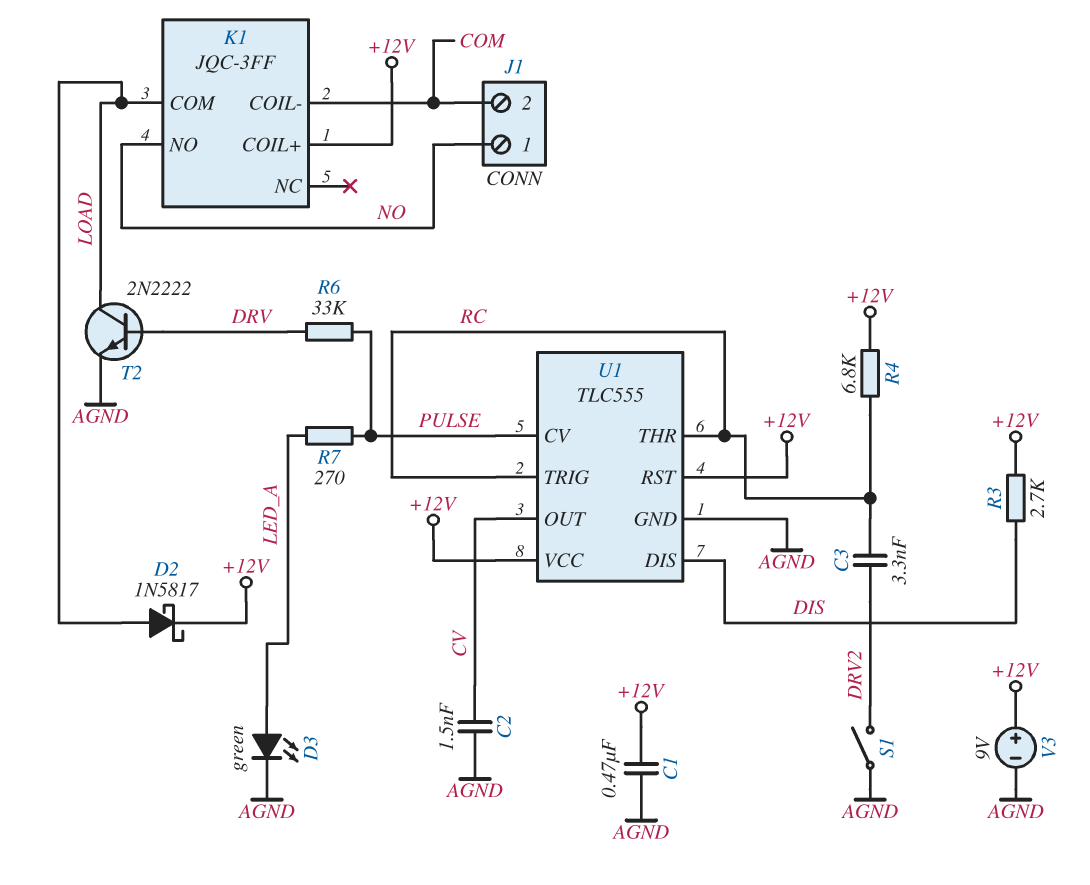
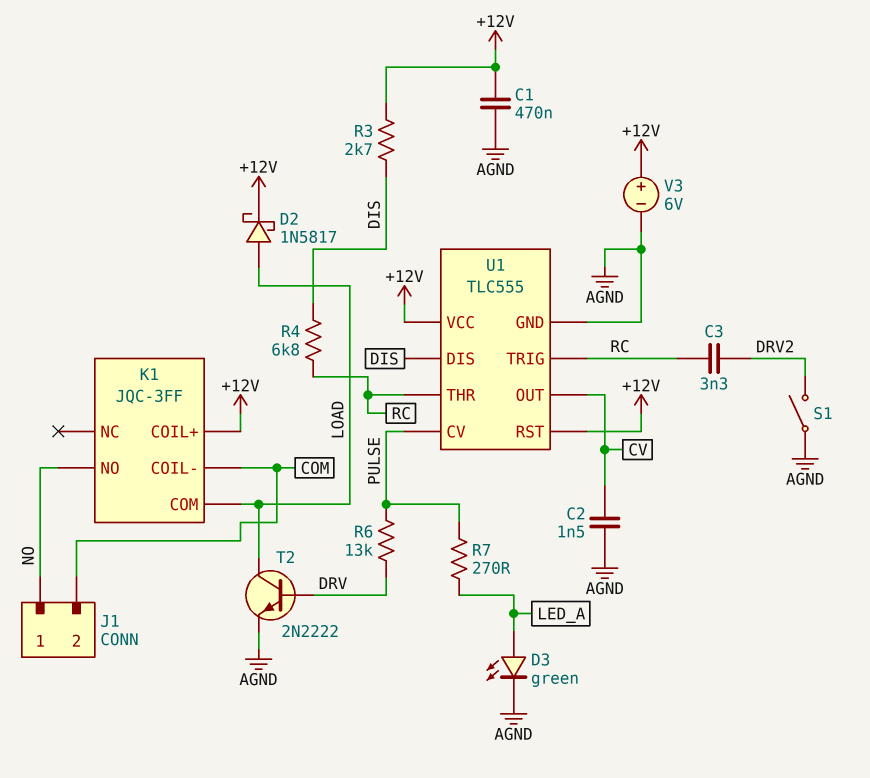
R4: 6.8k (+12V, RC) -> 6.8k (DIS, RC)
R6: 33k (DRV, PULSE) -> 13k (DRV, PULSE)
V3: 9V (plus +12V, minus AGND) -> 6V (plus +12V, minus AGND)

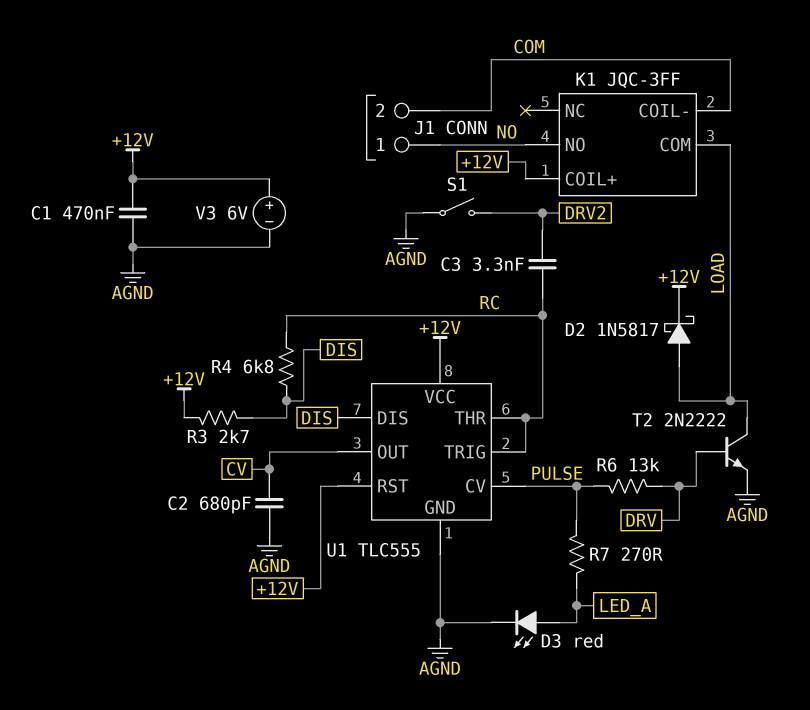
C2: 1.5nF (AGND, CV) -> 680pF (AGND, CV)
D3: LED green (A LED_A, K AGND) -> LED red (A LED_A, K AGND)

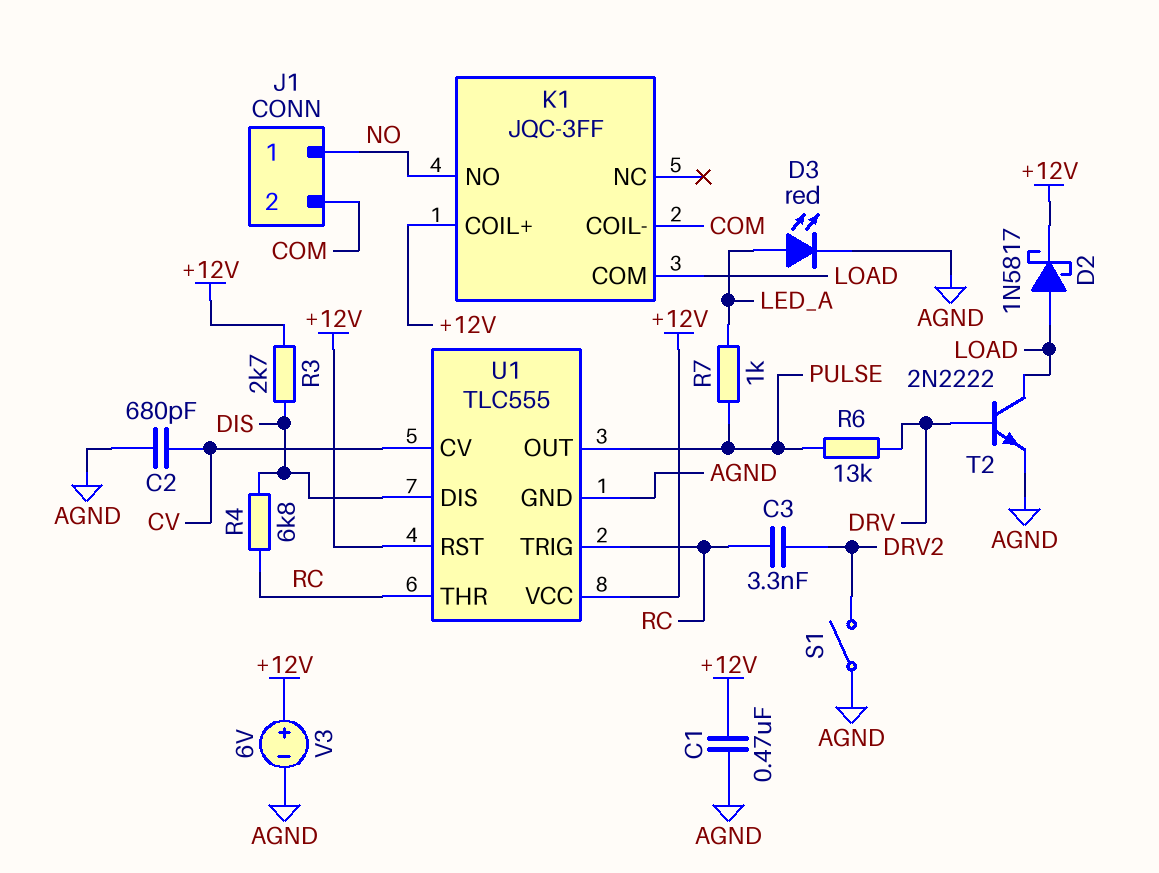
R7: 270 (LED_A, PULSE) -> 1k (LED_A, PULSE)
U1 pin CV: PULSE -> CV
U1 pin OUT: CV -> PULSE

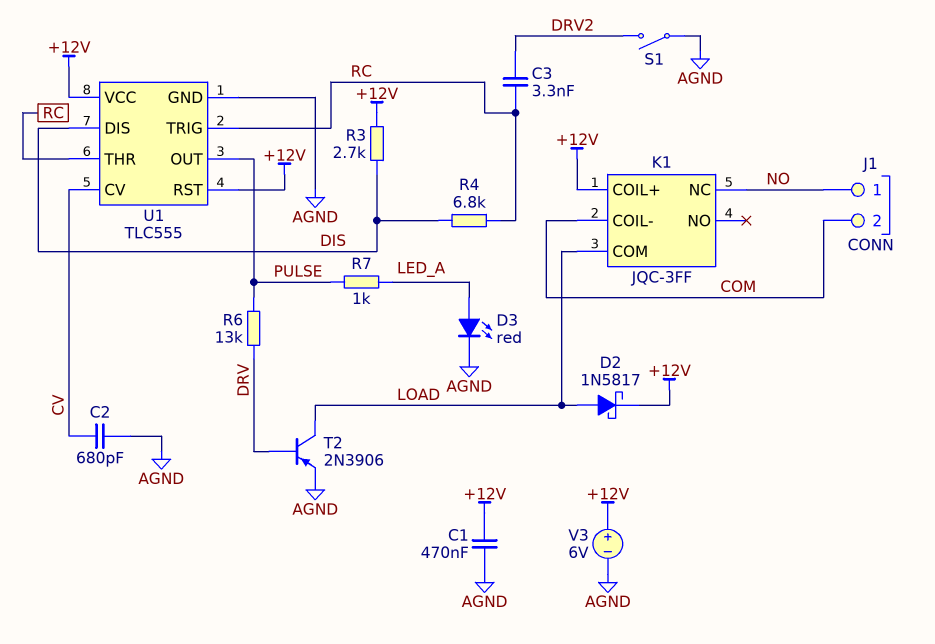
K1 pin NC: none -> NO
K1 pin NO: NO -> none
T2: NPN 2N2222 (B DRV, C LOAD, E AGND) -> PNP 2N3906 (B DRV, C LOAD, E AGND)

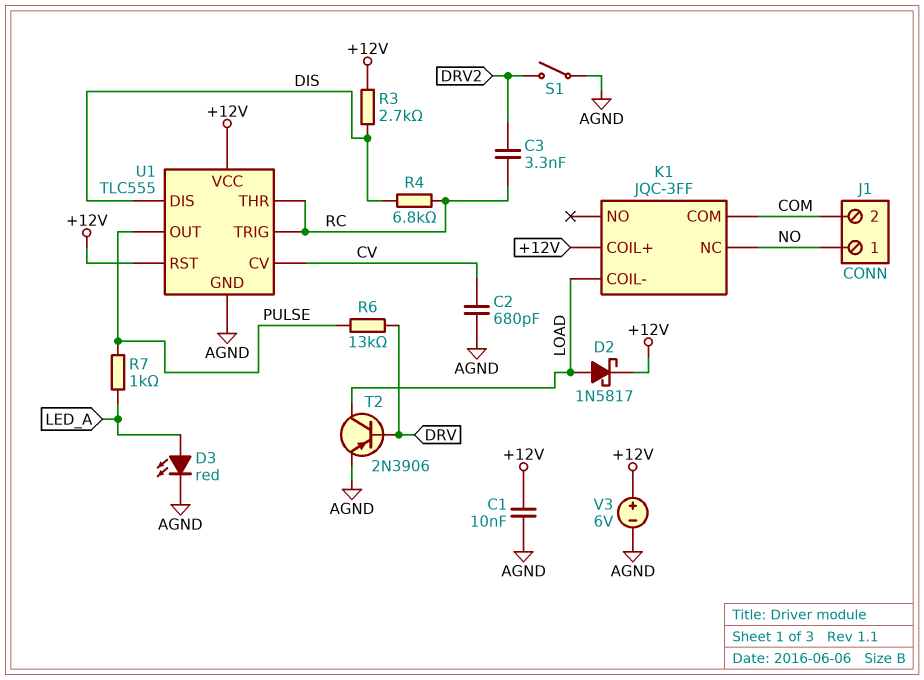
C1: 470nF (+12V, AGND) -> 10nF (+12V, AGND)
K1 pin COIL-: COM -> LOAD
K1 pin COM: LOAD -> COM

